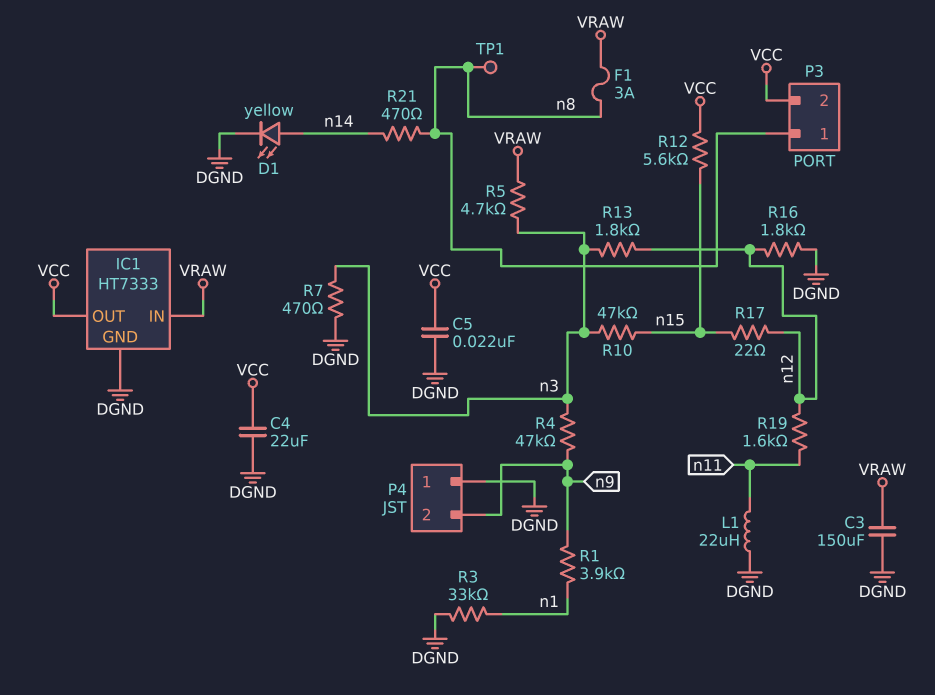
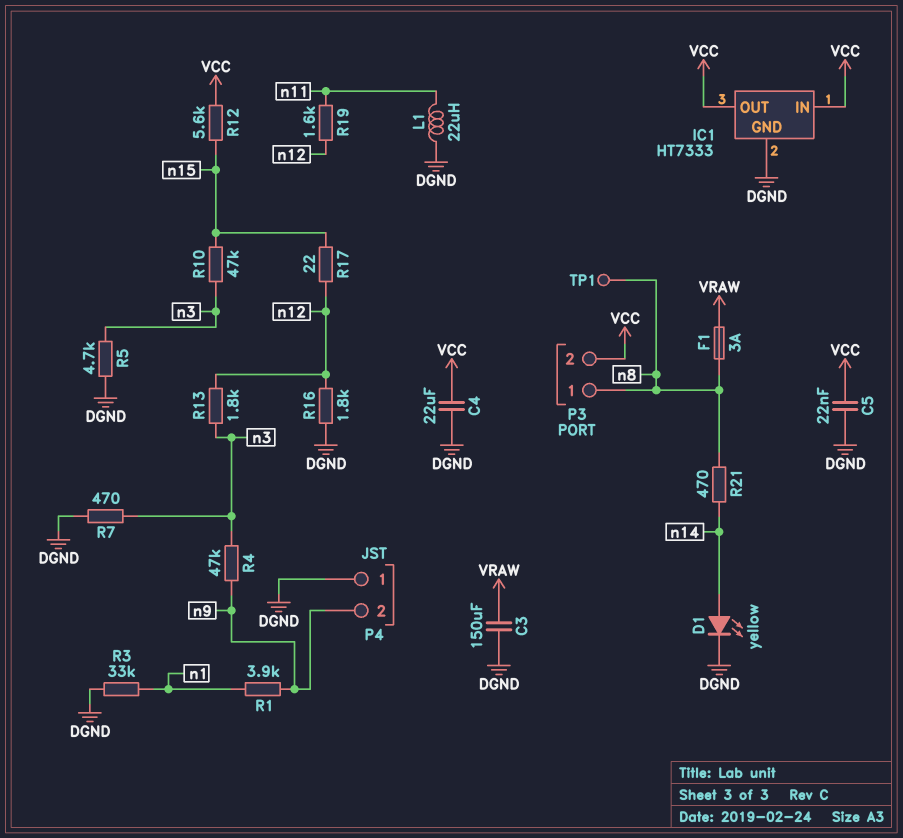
IC1 pin IN: VRAW -> VCC
R5: 4.7k (VRAW, n3) -> 4.7k (DGND, n3)

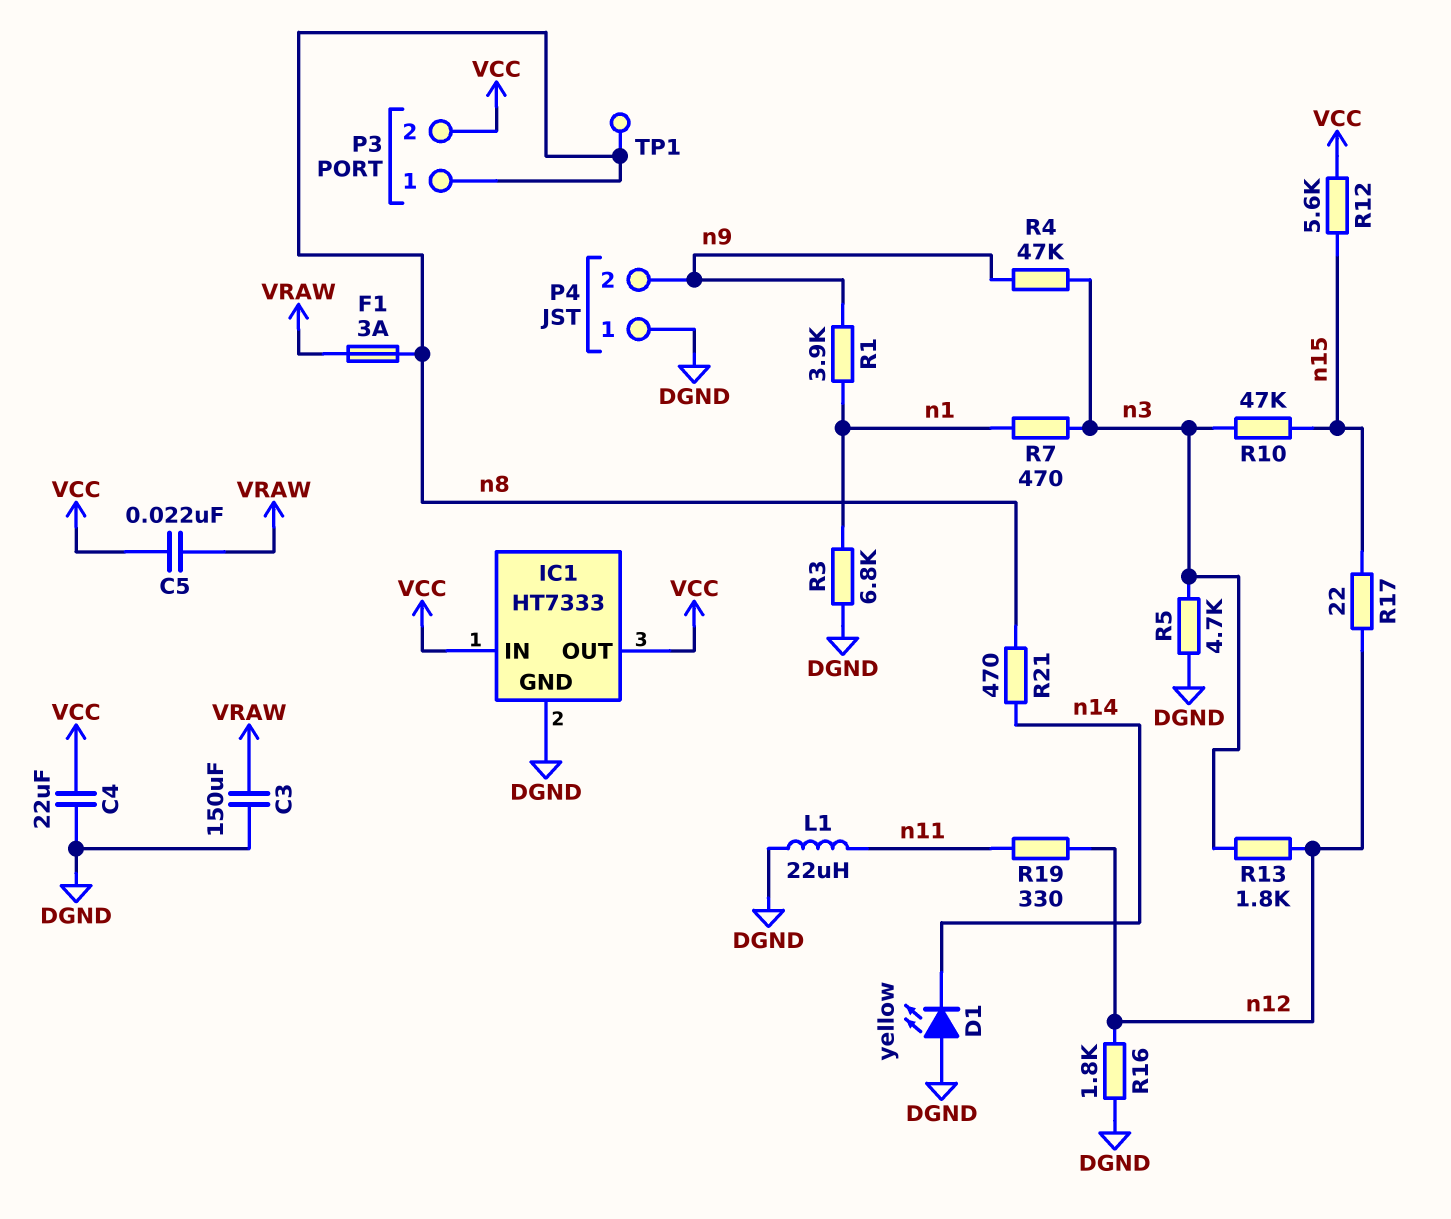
C5: 22nF (DGND, VCC) -> 22nF (VCC, VRAW)
D1: LED yellow (A n14, K DGND) -> LED yellow (A DGND, K n14)
R3: 33k (DGND, n1) -> 6.8k (DGND, n1)
R7: 470 (DGND, n3) -> 470 (n1, n3)
R19: 1.6k (n11, n12) -> 330 (n11, n12)

